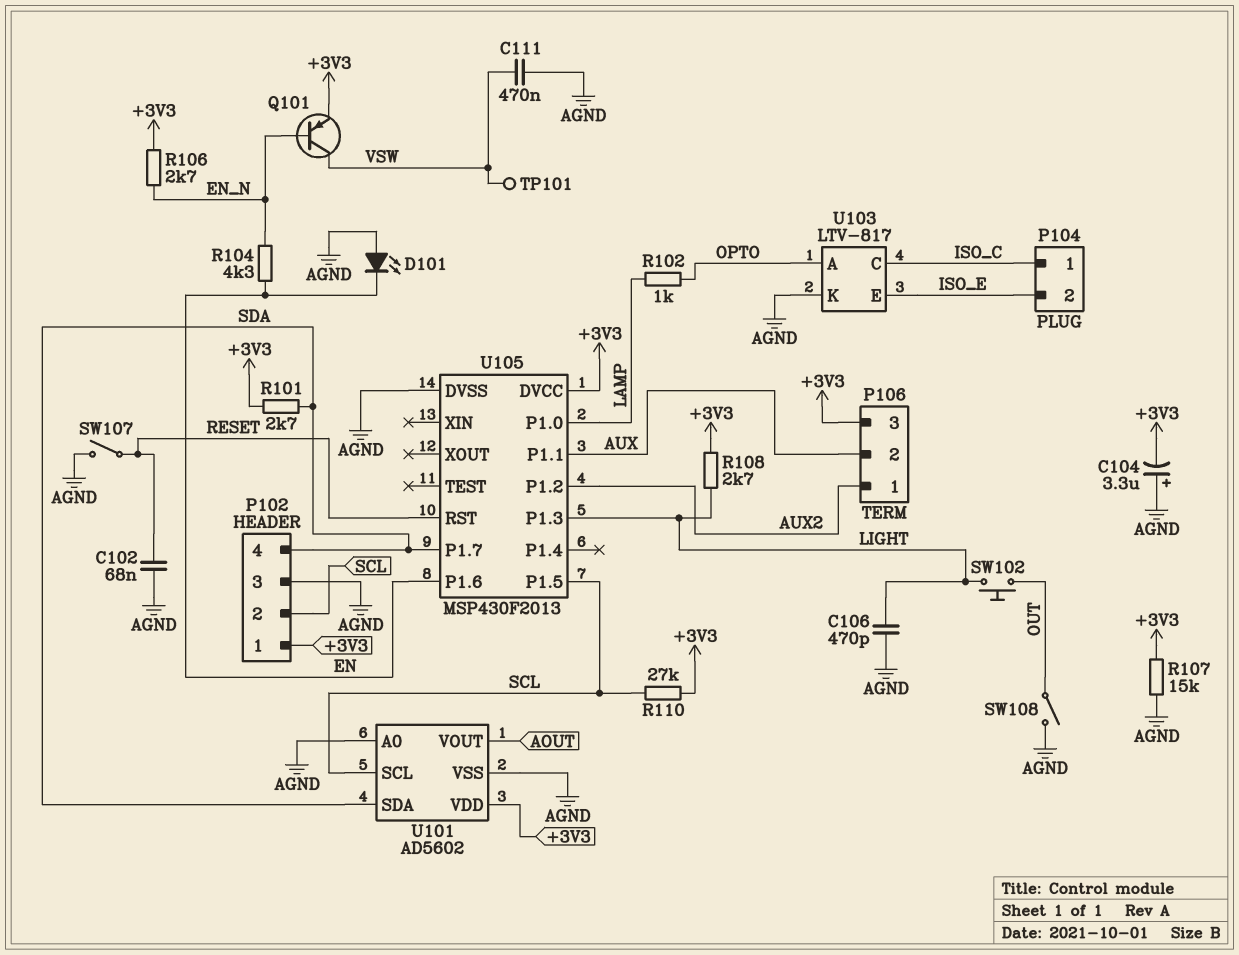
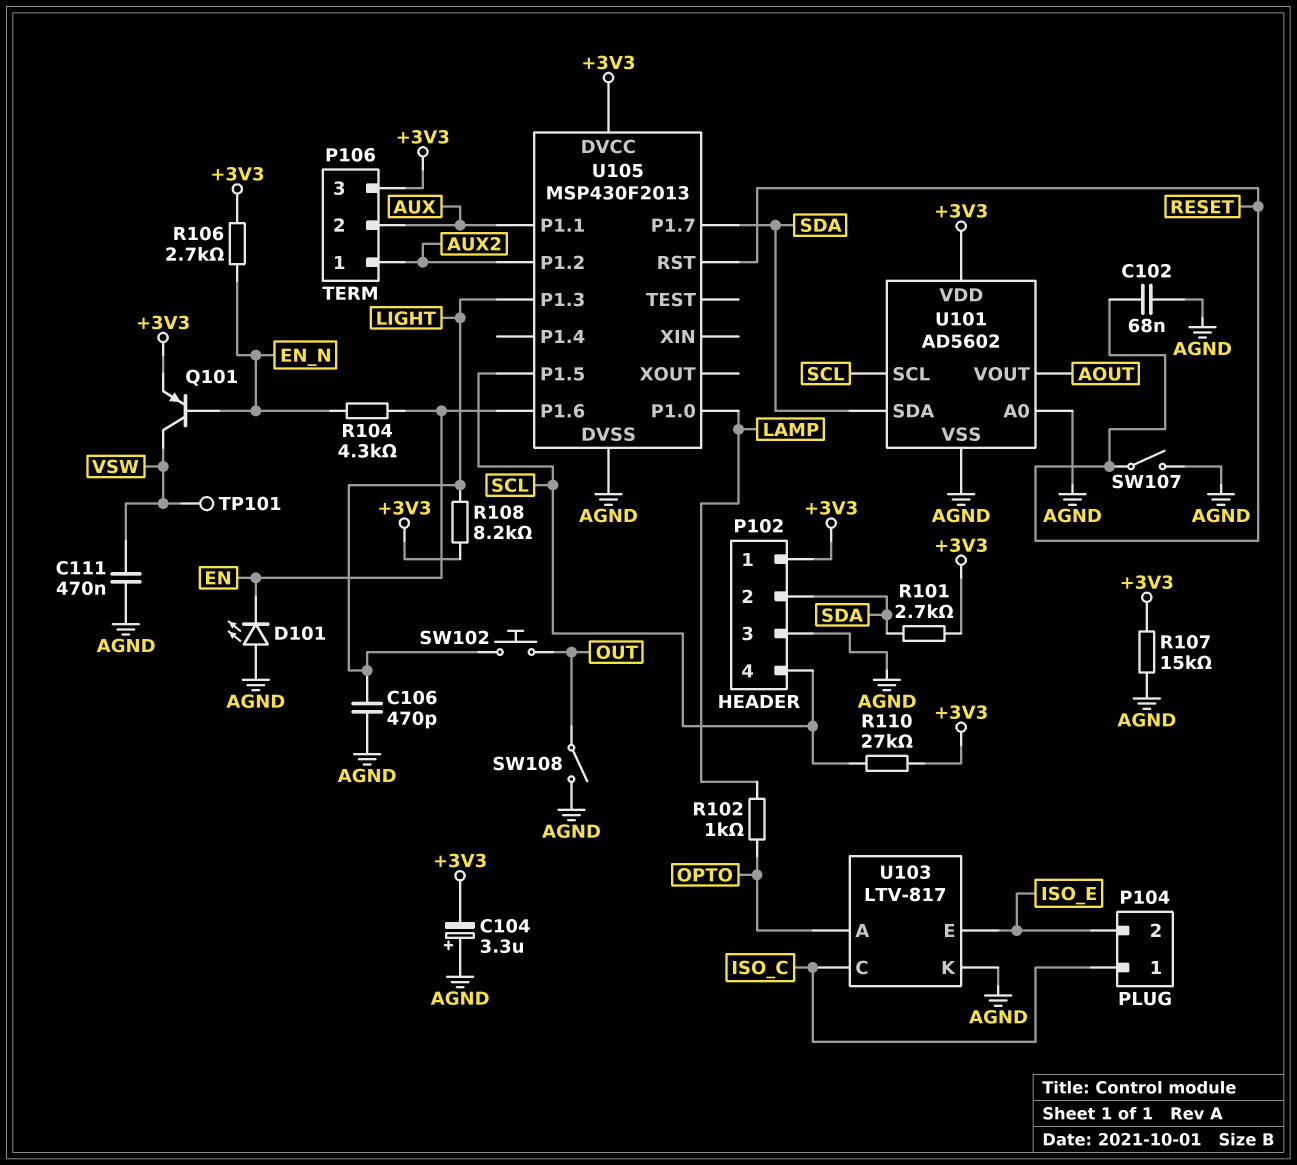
P102 pin 2: SCL -> SDA
P102 pin 4: SDA -> SCL
R108: 2.7k (+3V3, LIGHT) -> 8.2k (+3V3, LIGHT)

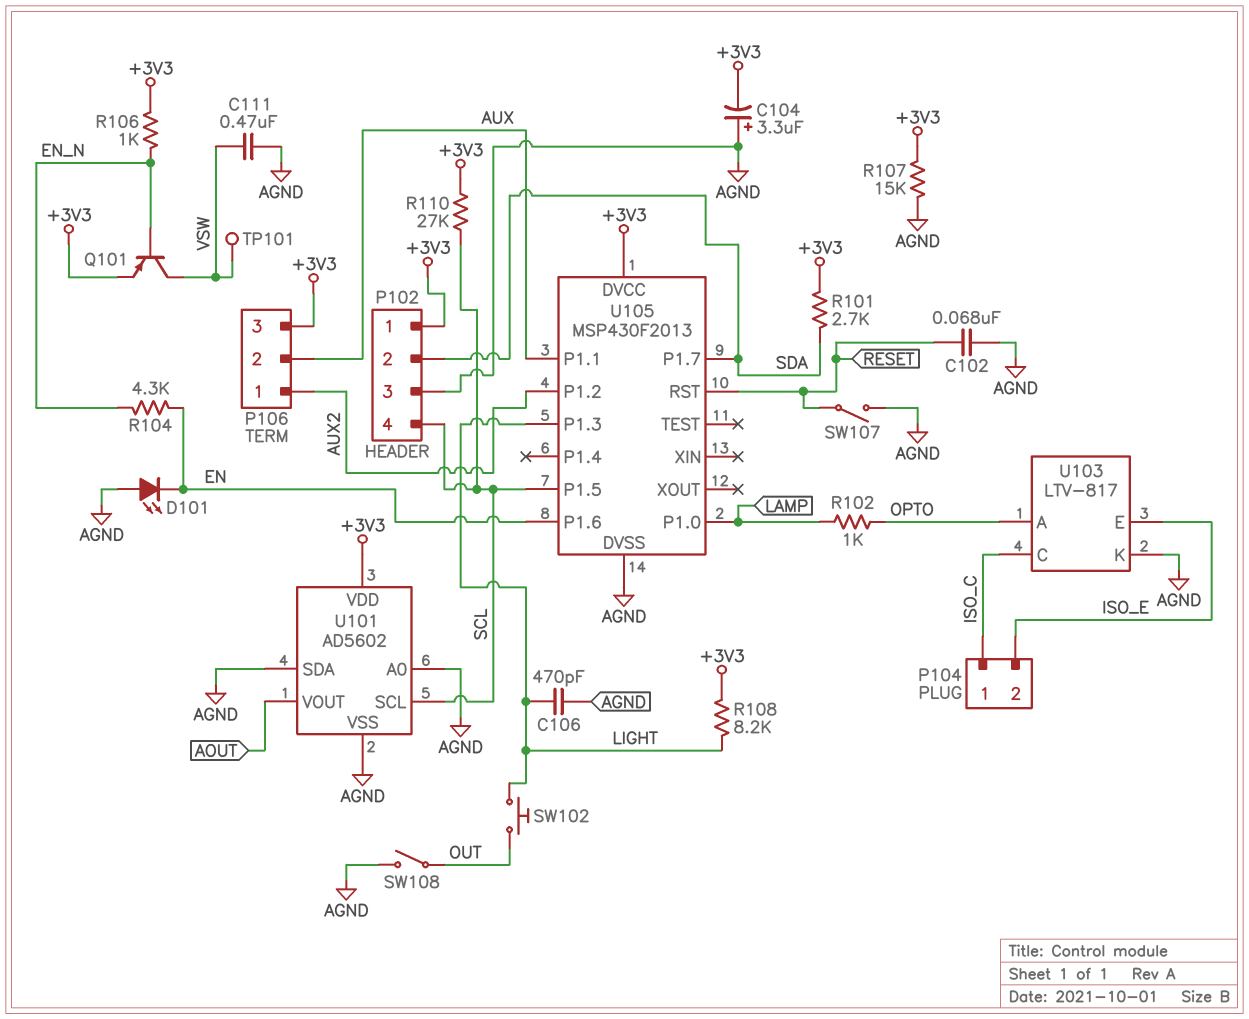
R106: 2.7k (+3V3, EN_N) -> 1k (+3V3, EN_N)
U101 pin SDA: SDA -> AGND

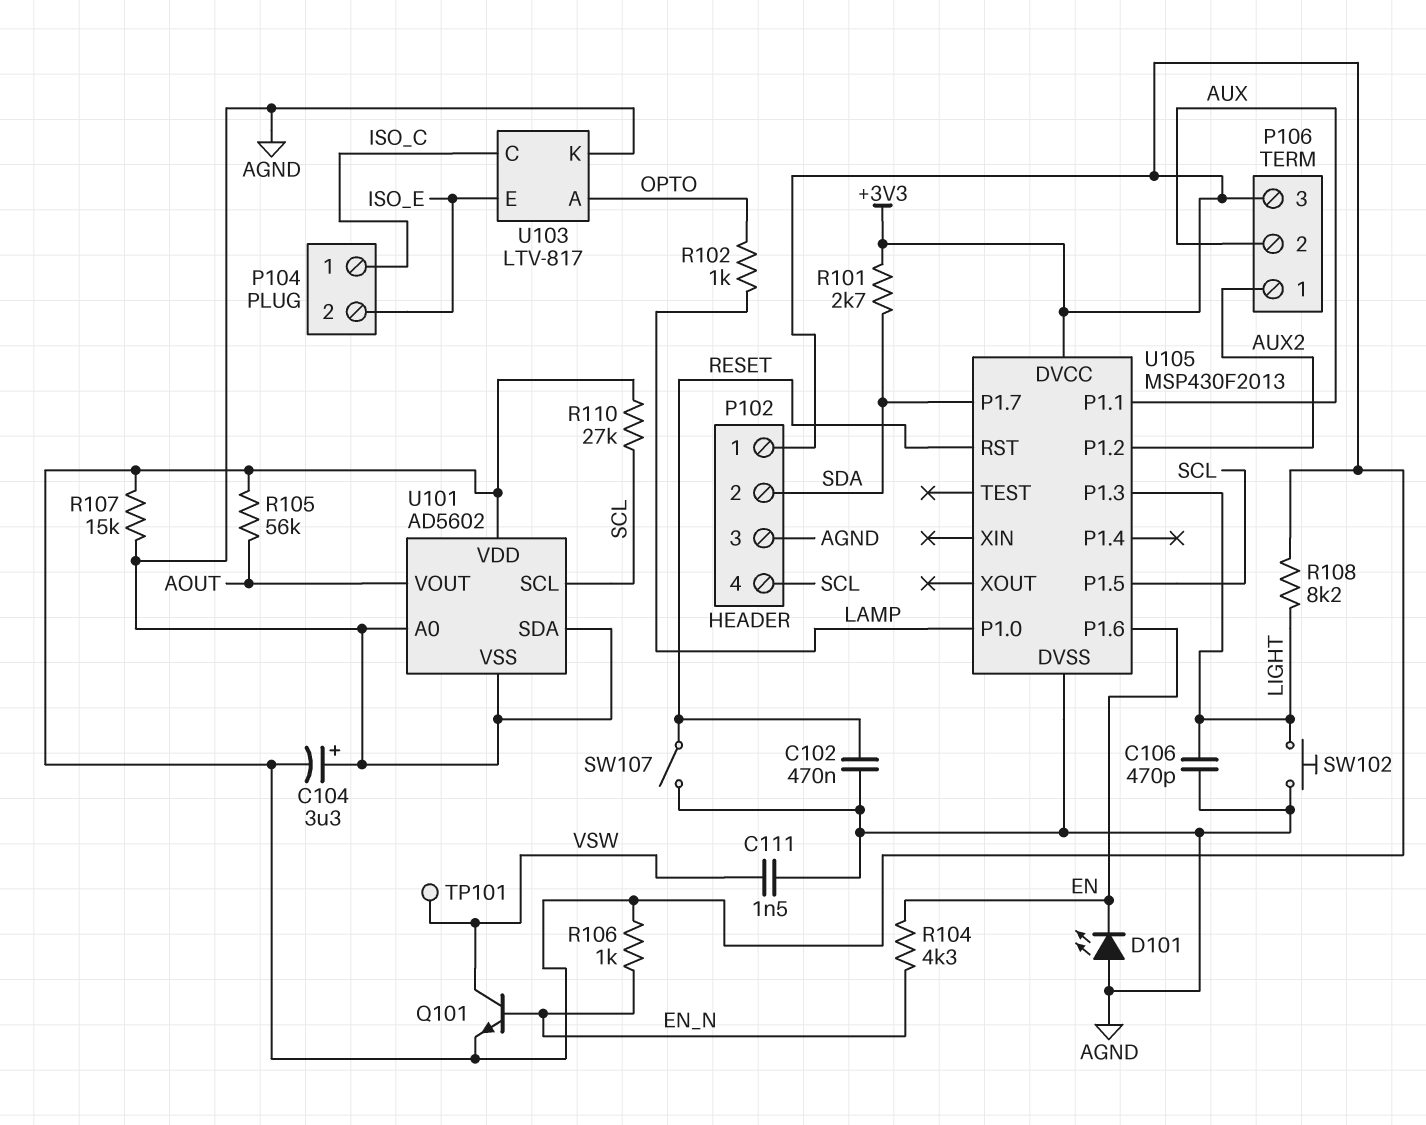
C102: 68nF (AGND, RESET) -> 470nF (AGND, RESET)
C111: 470nF (AGND, VSW) -> 1.5nF (AGND, VSW)
Q101: PNP (B EN_N, C VSW, E +3V3) -> NPN (B EN_N, C VSW, E +3V3)
R105: none -> 56k (+3V3, AOUT)
SW102: button (LIGHT, OUT) -> button (AGND, LIGHT)
SW108: switch (AGND, OUT) -> none

